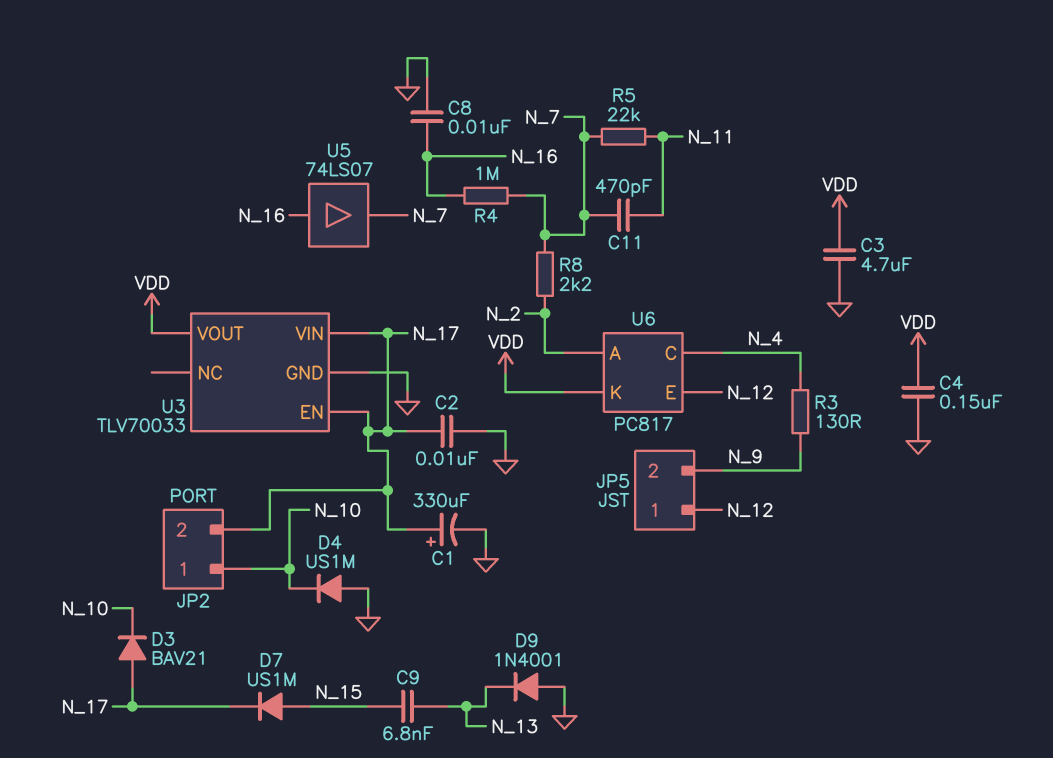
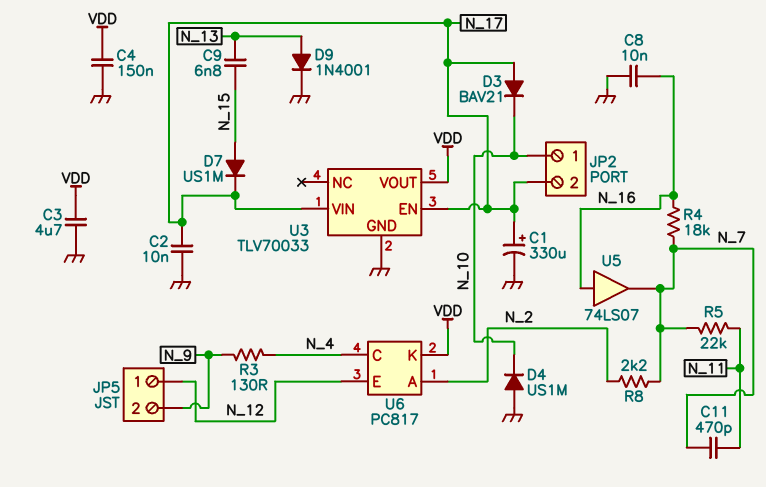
D9: diode 1N4001 (A GND, K N_13) -> diode 1N4001 (A N_13, K GND)
R4: 1M (N_7, N_16) -> 18k (N_7, N_16)

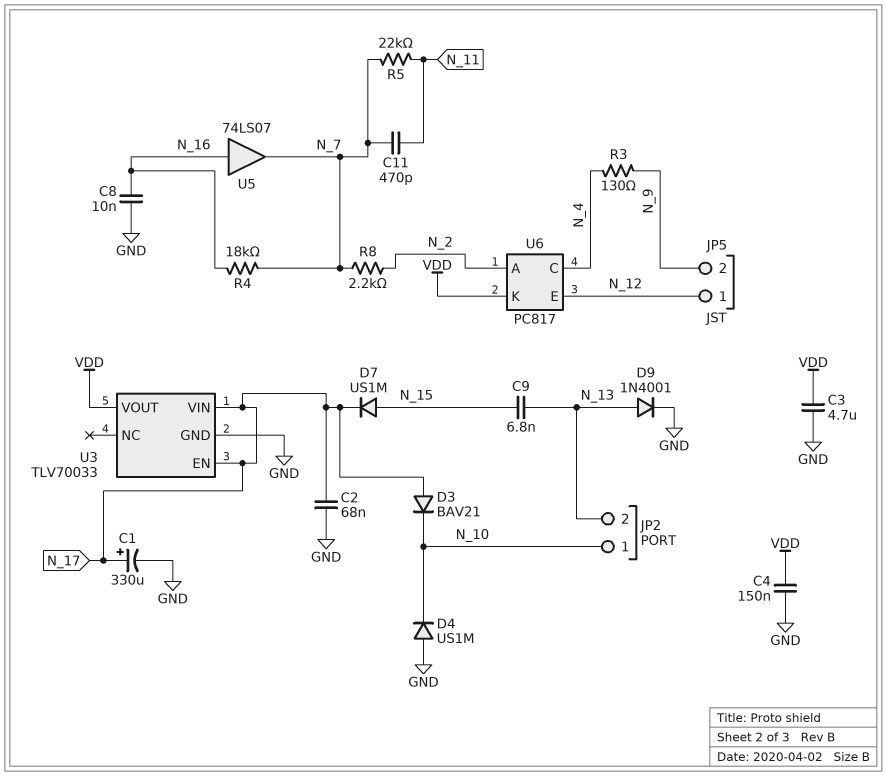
C2: 10nF (GND, N_17) -> 68nF (GND, N_17)
JP2 pin 2: N_17 -> N_13

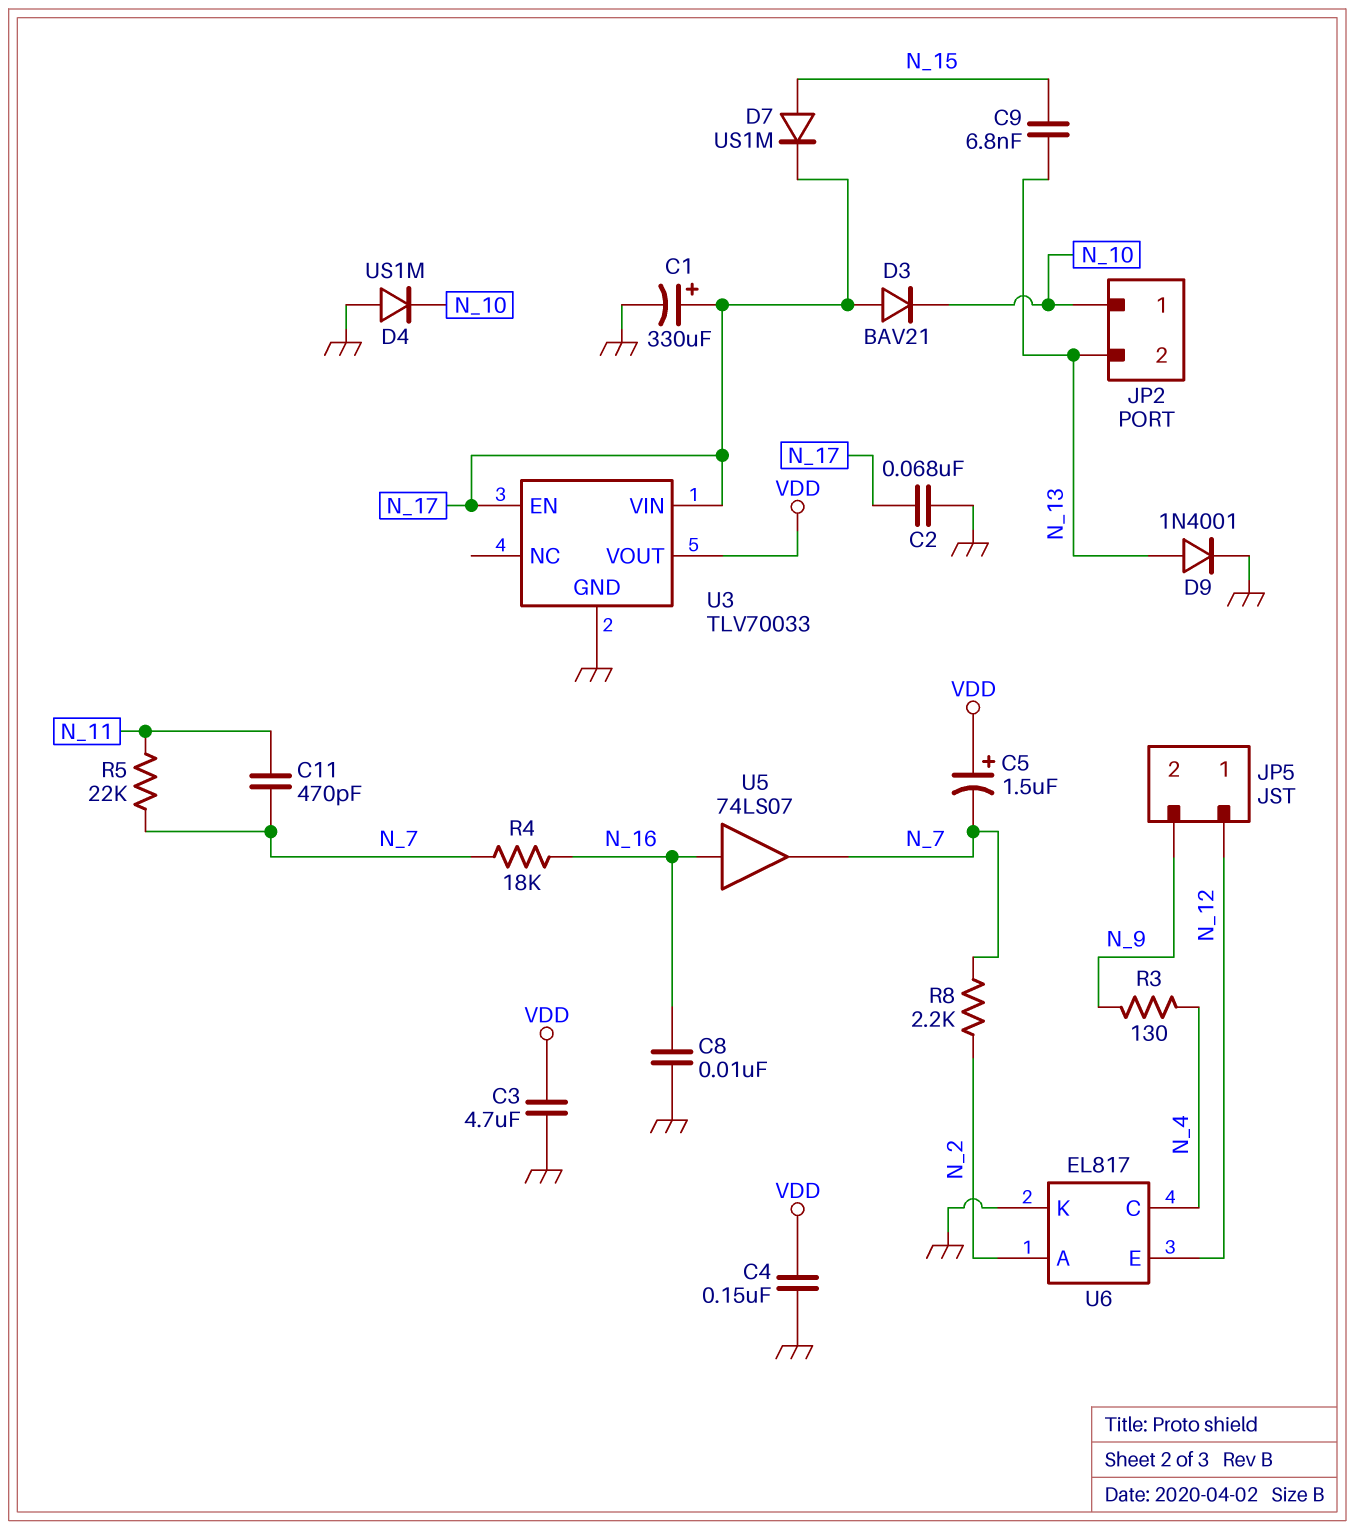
C5: none -> 1.5uF (plus VDD, minus N_7)
U6: PC817 -> EL817
U6 pin K: VDD -> GND

